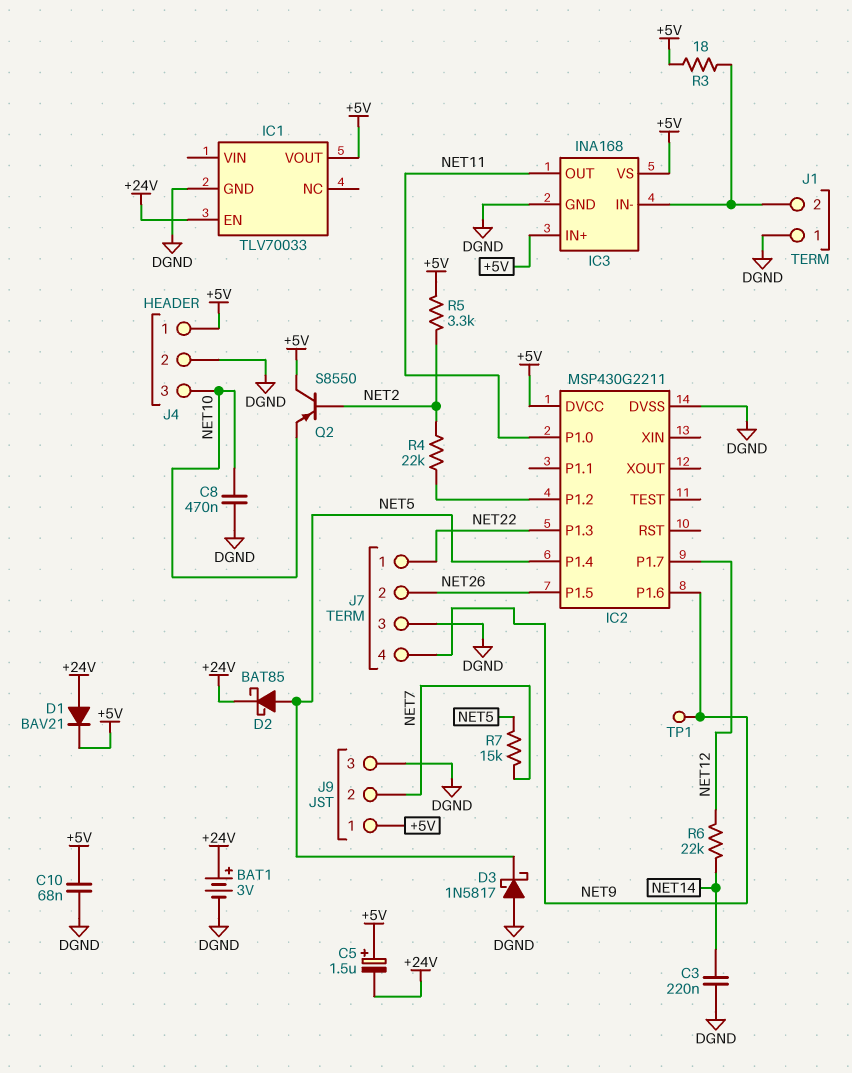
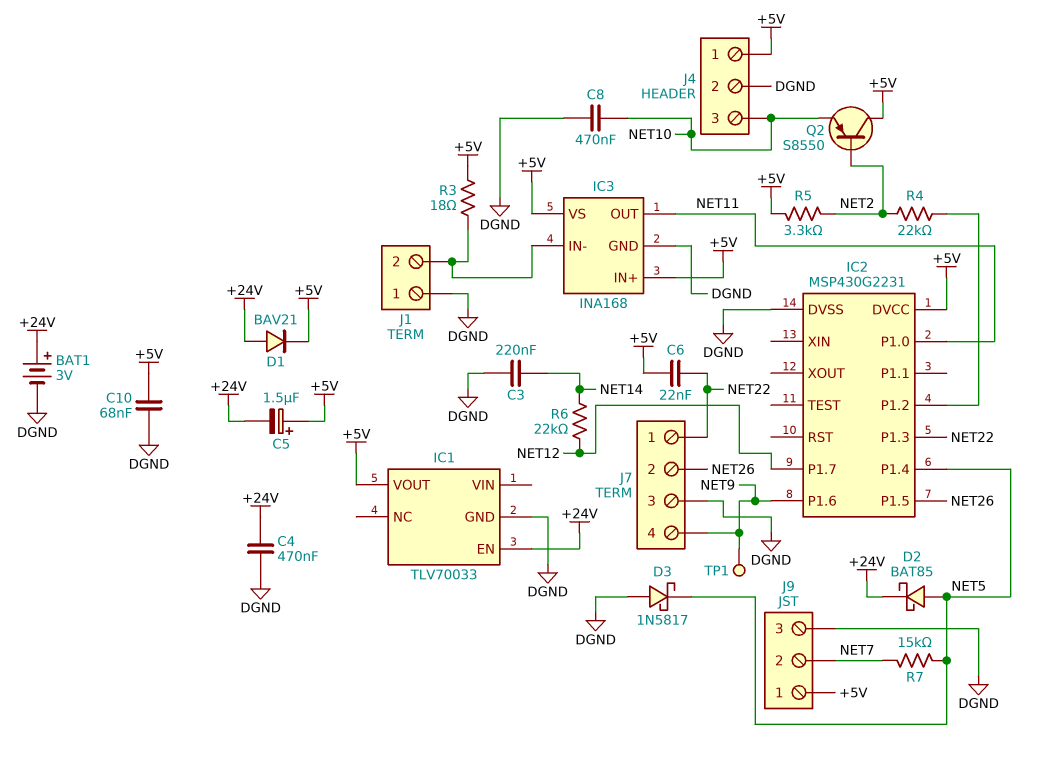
C4: none -> 470nF (+24V, DGND)
C6: none -> 22nF (+5V, NET22)
IC2: MSP430G2211 -> MSP430G2231

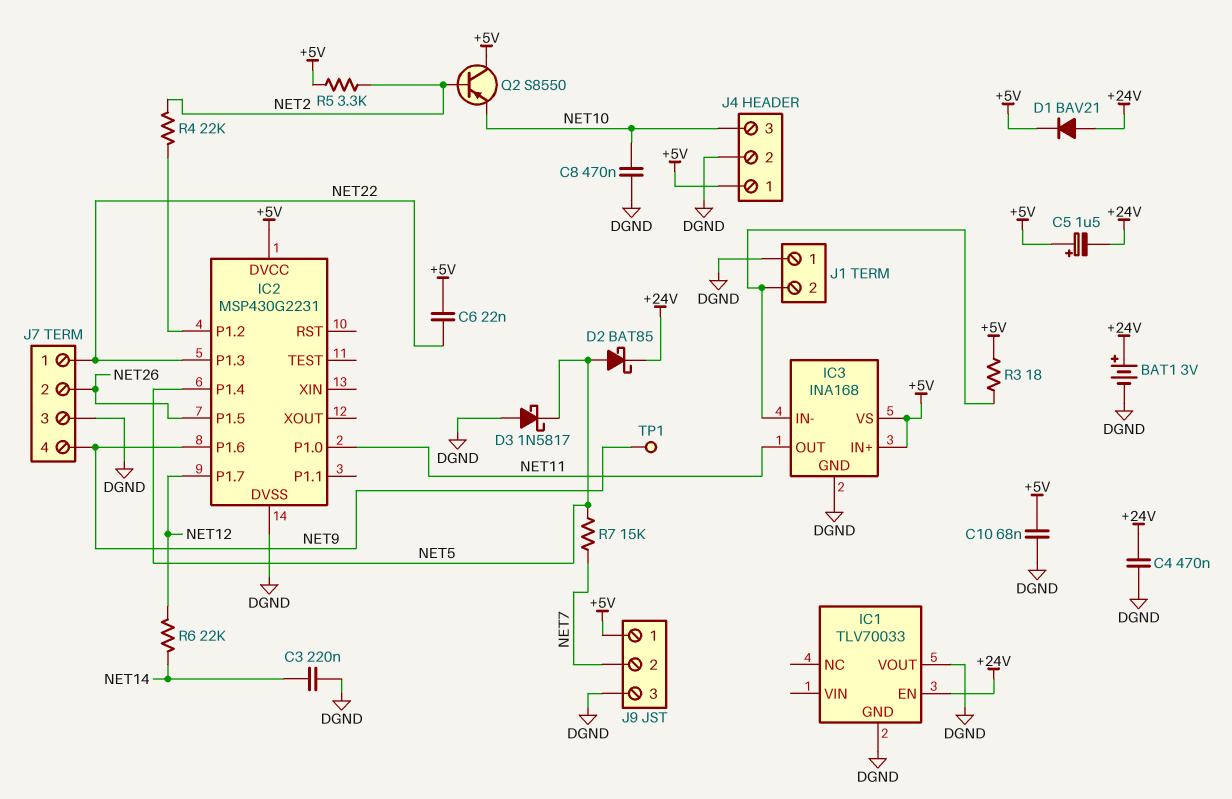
IC1 pin VOUT: +5V -> DGND

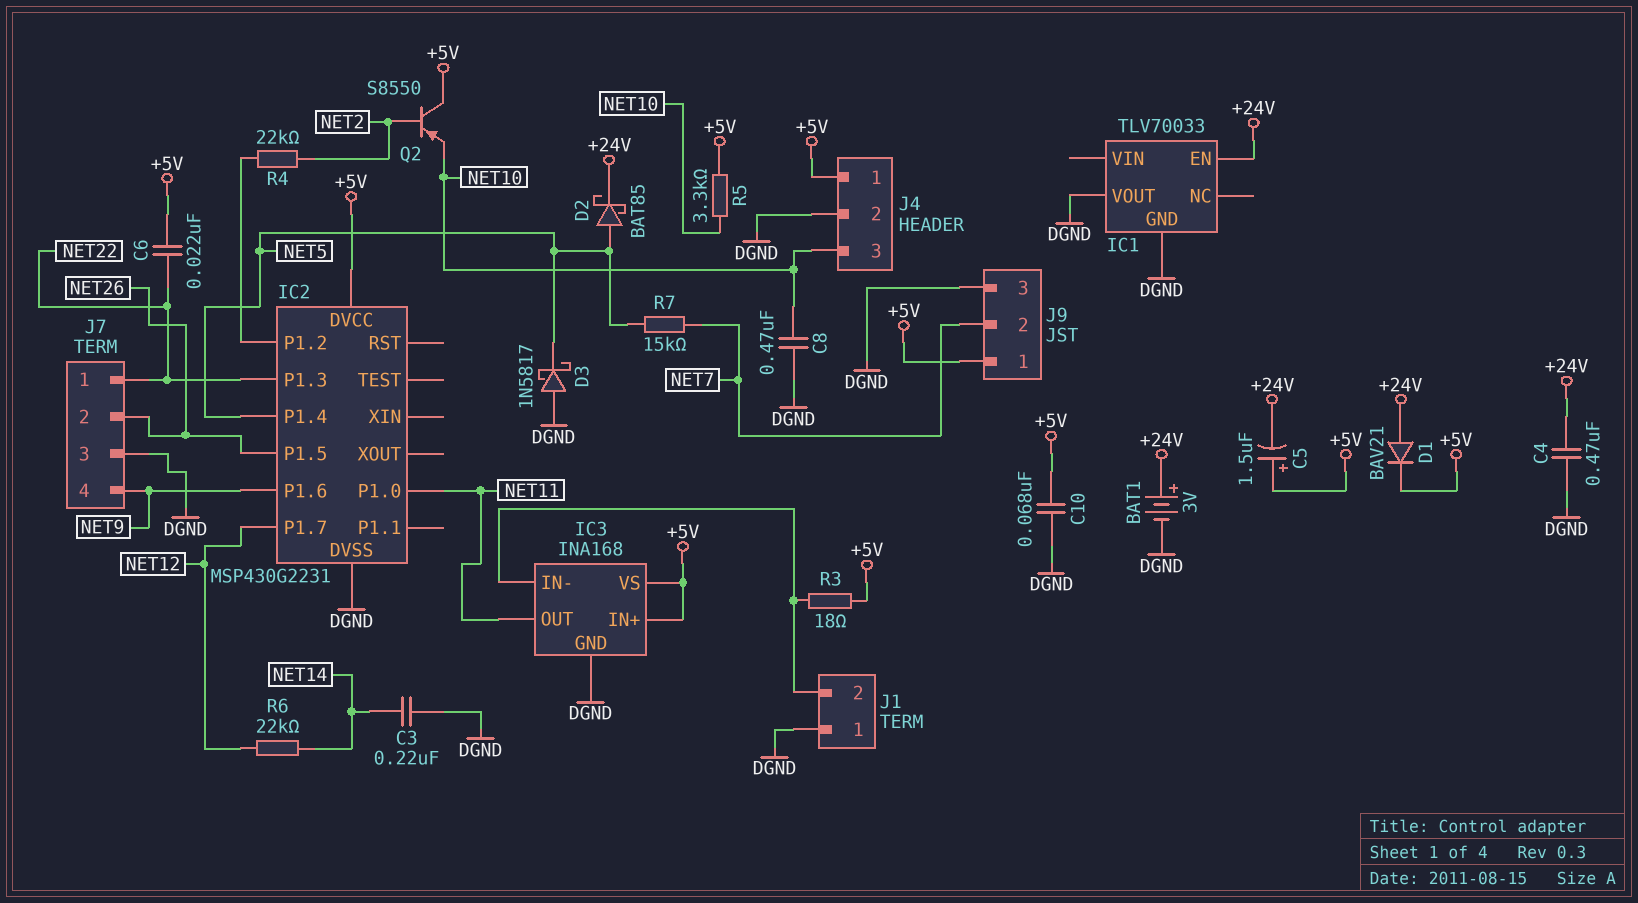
R5: 3.3k (+5V, NET2) -> 3.3k (+5V, NET10)
TP1: test point (NET9) -> none

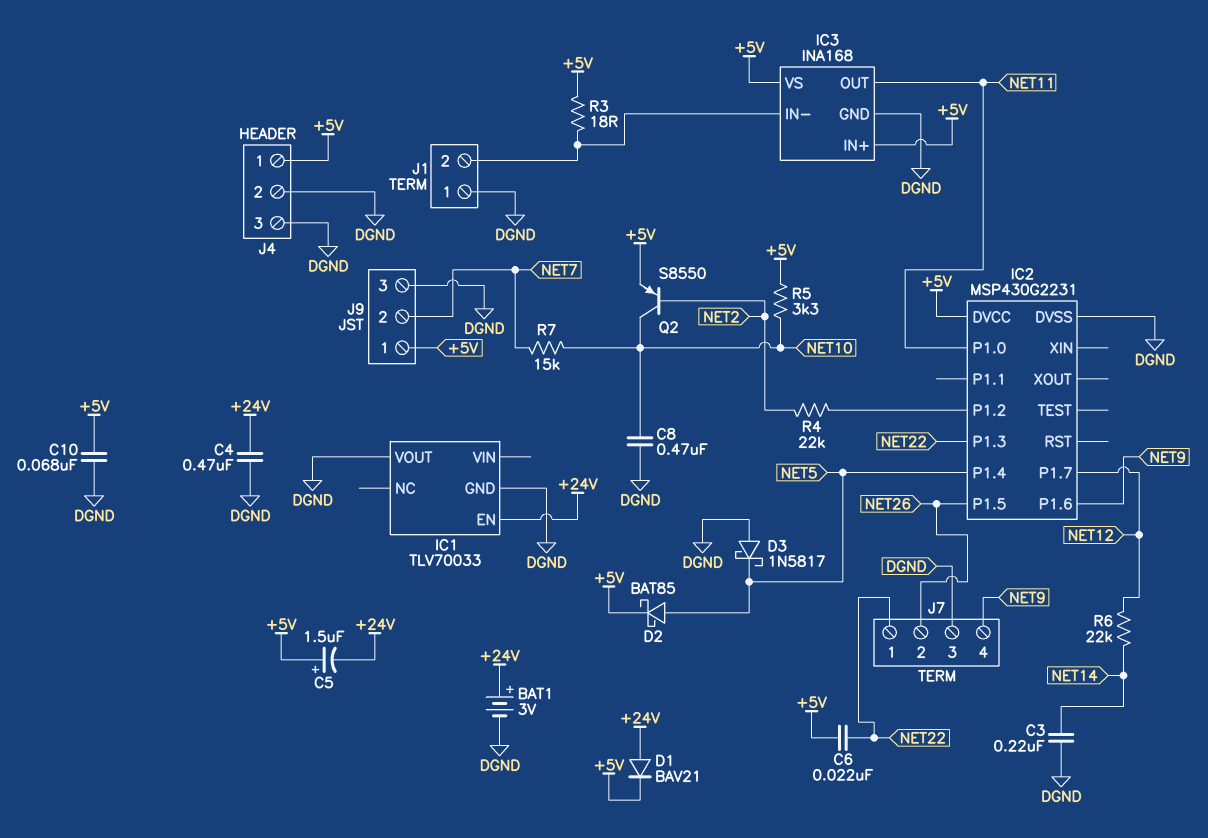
D2: schottky BAT85 (A NET5, K +24V) -> schottky BAT85 (A NET5, K +5V)
J4 pin 3: NET10 -> DGND
Q2: PNP S8550 (B NET2, C +5V, E NET10) -> PNP S8550 (B NET2, C NET10, E +5V)
R7: 15k (NET5, NET7) -> 15k (NET7, NET10)

